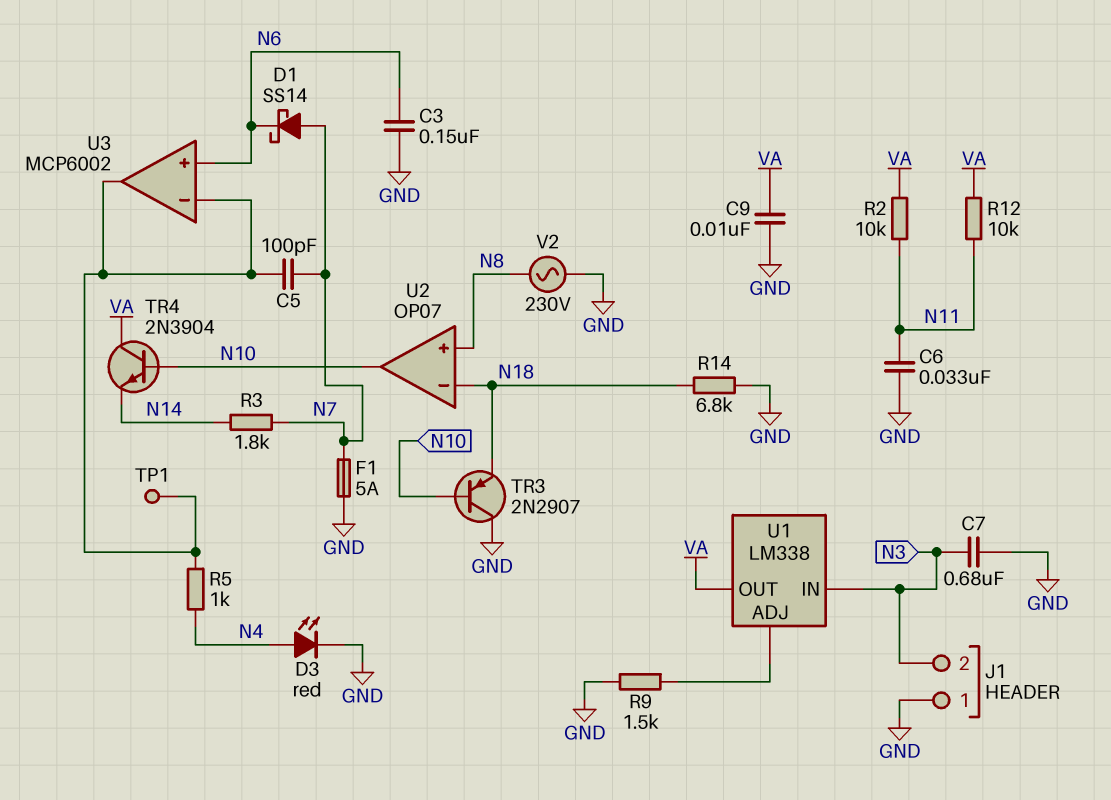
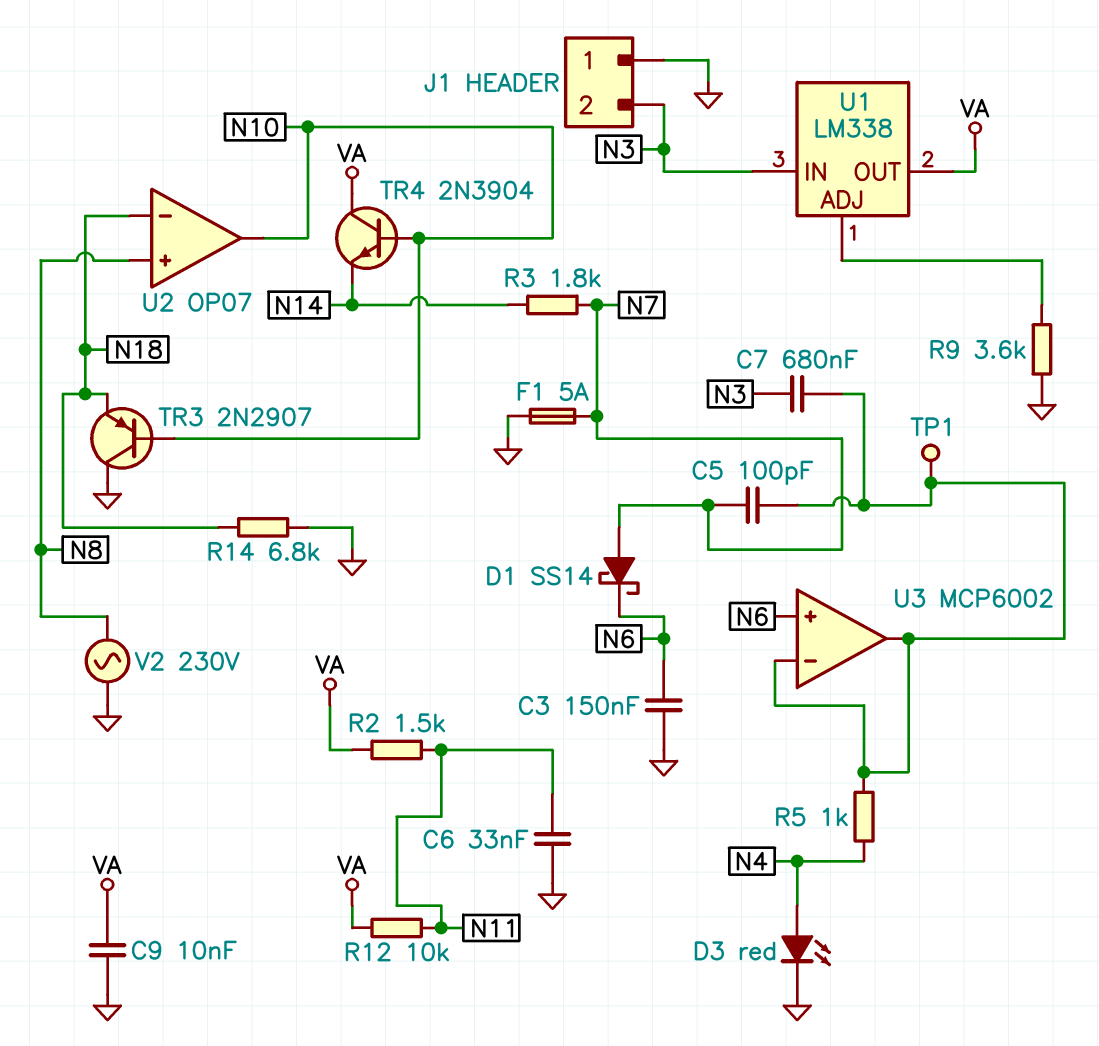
C7: 680nF (GND, N3) -> 680nF (N3, U3/in-)
R2: 10k (N11, VA) -> 1.5k (N11, VA)
R9: 1.5k (GND, U1/ADJ) -> 3.6k (GND, U1/ADJ)

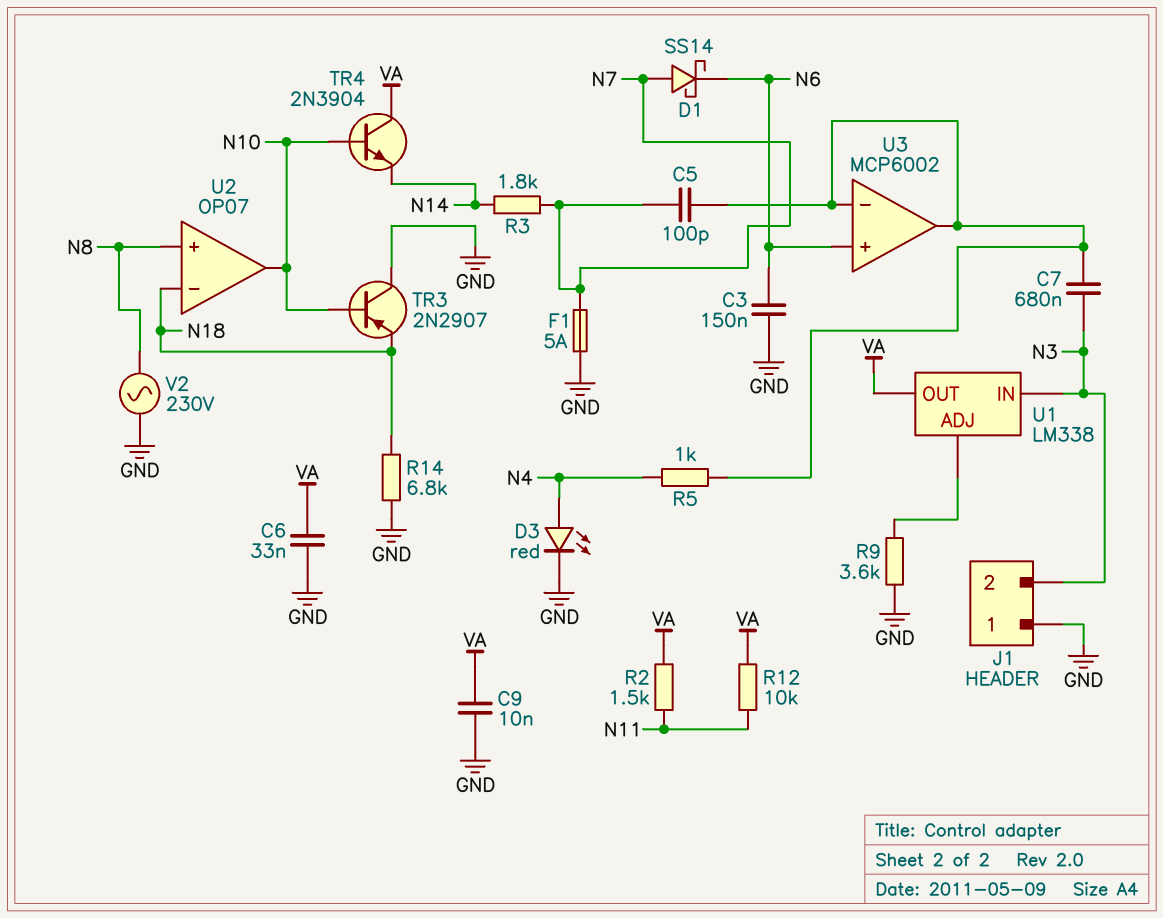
C6: 33nF (GND, N11) -> 33nF (GND, VA)
TP1: test point (U3/in-) -> none

